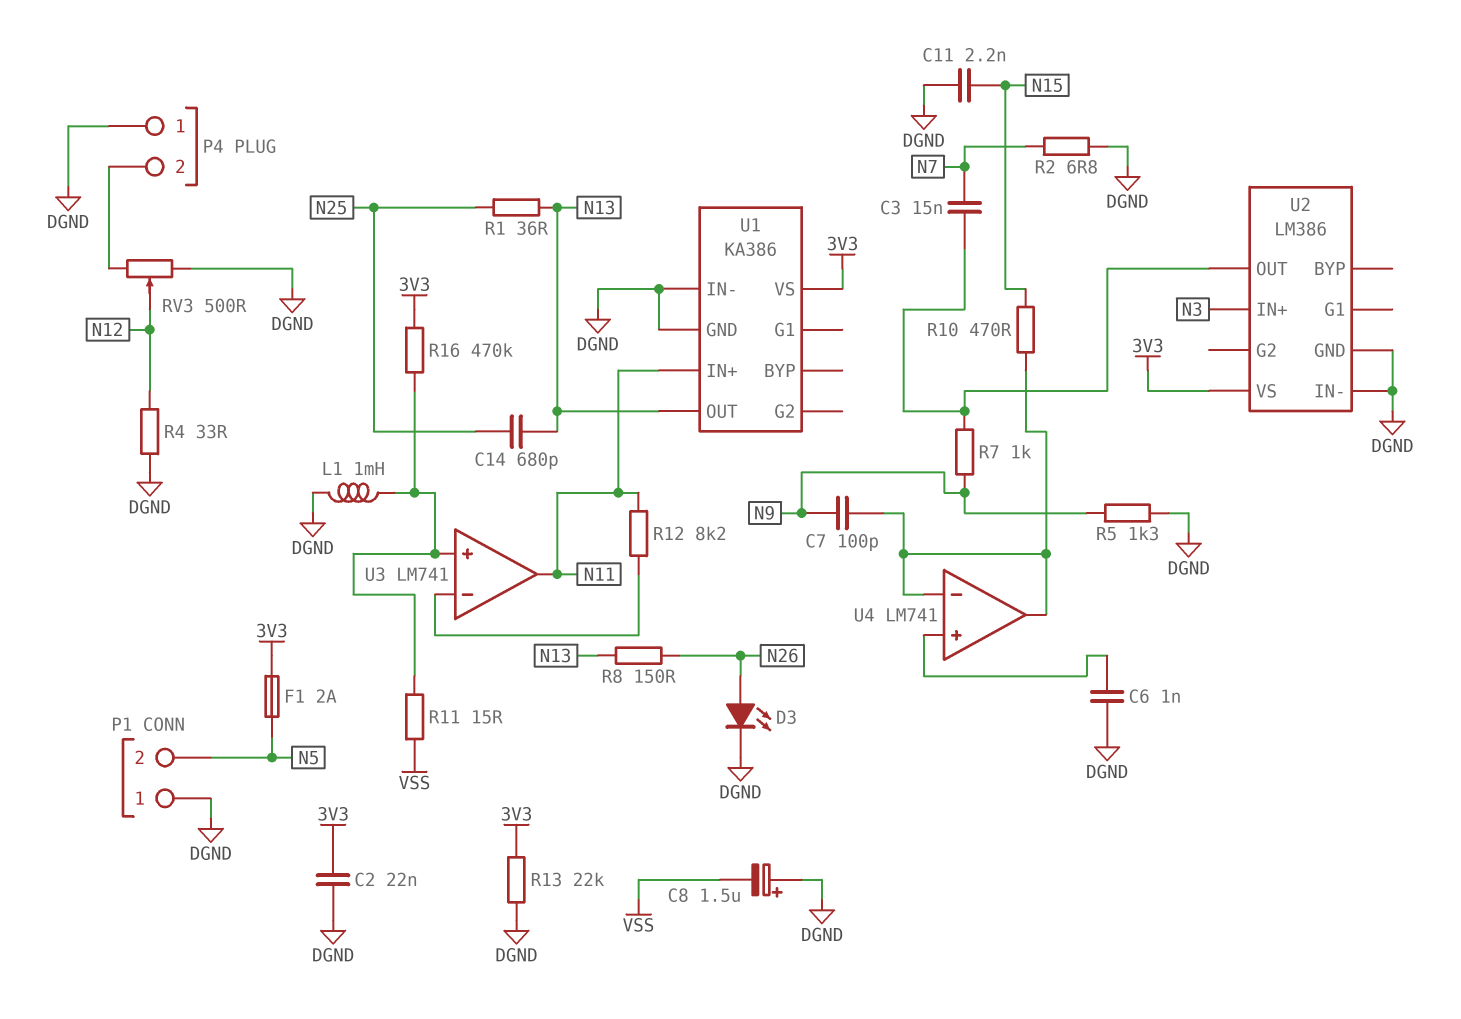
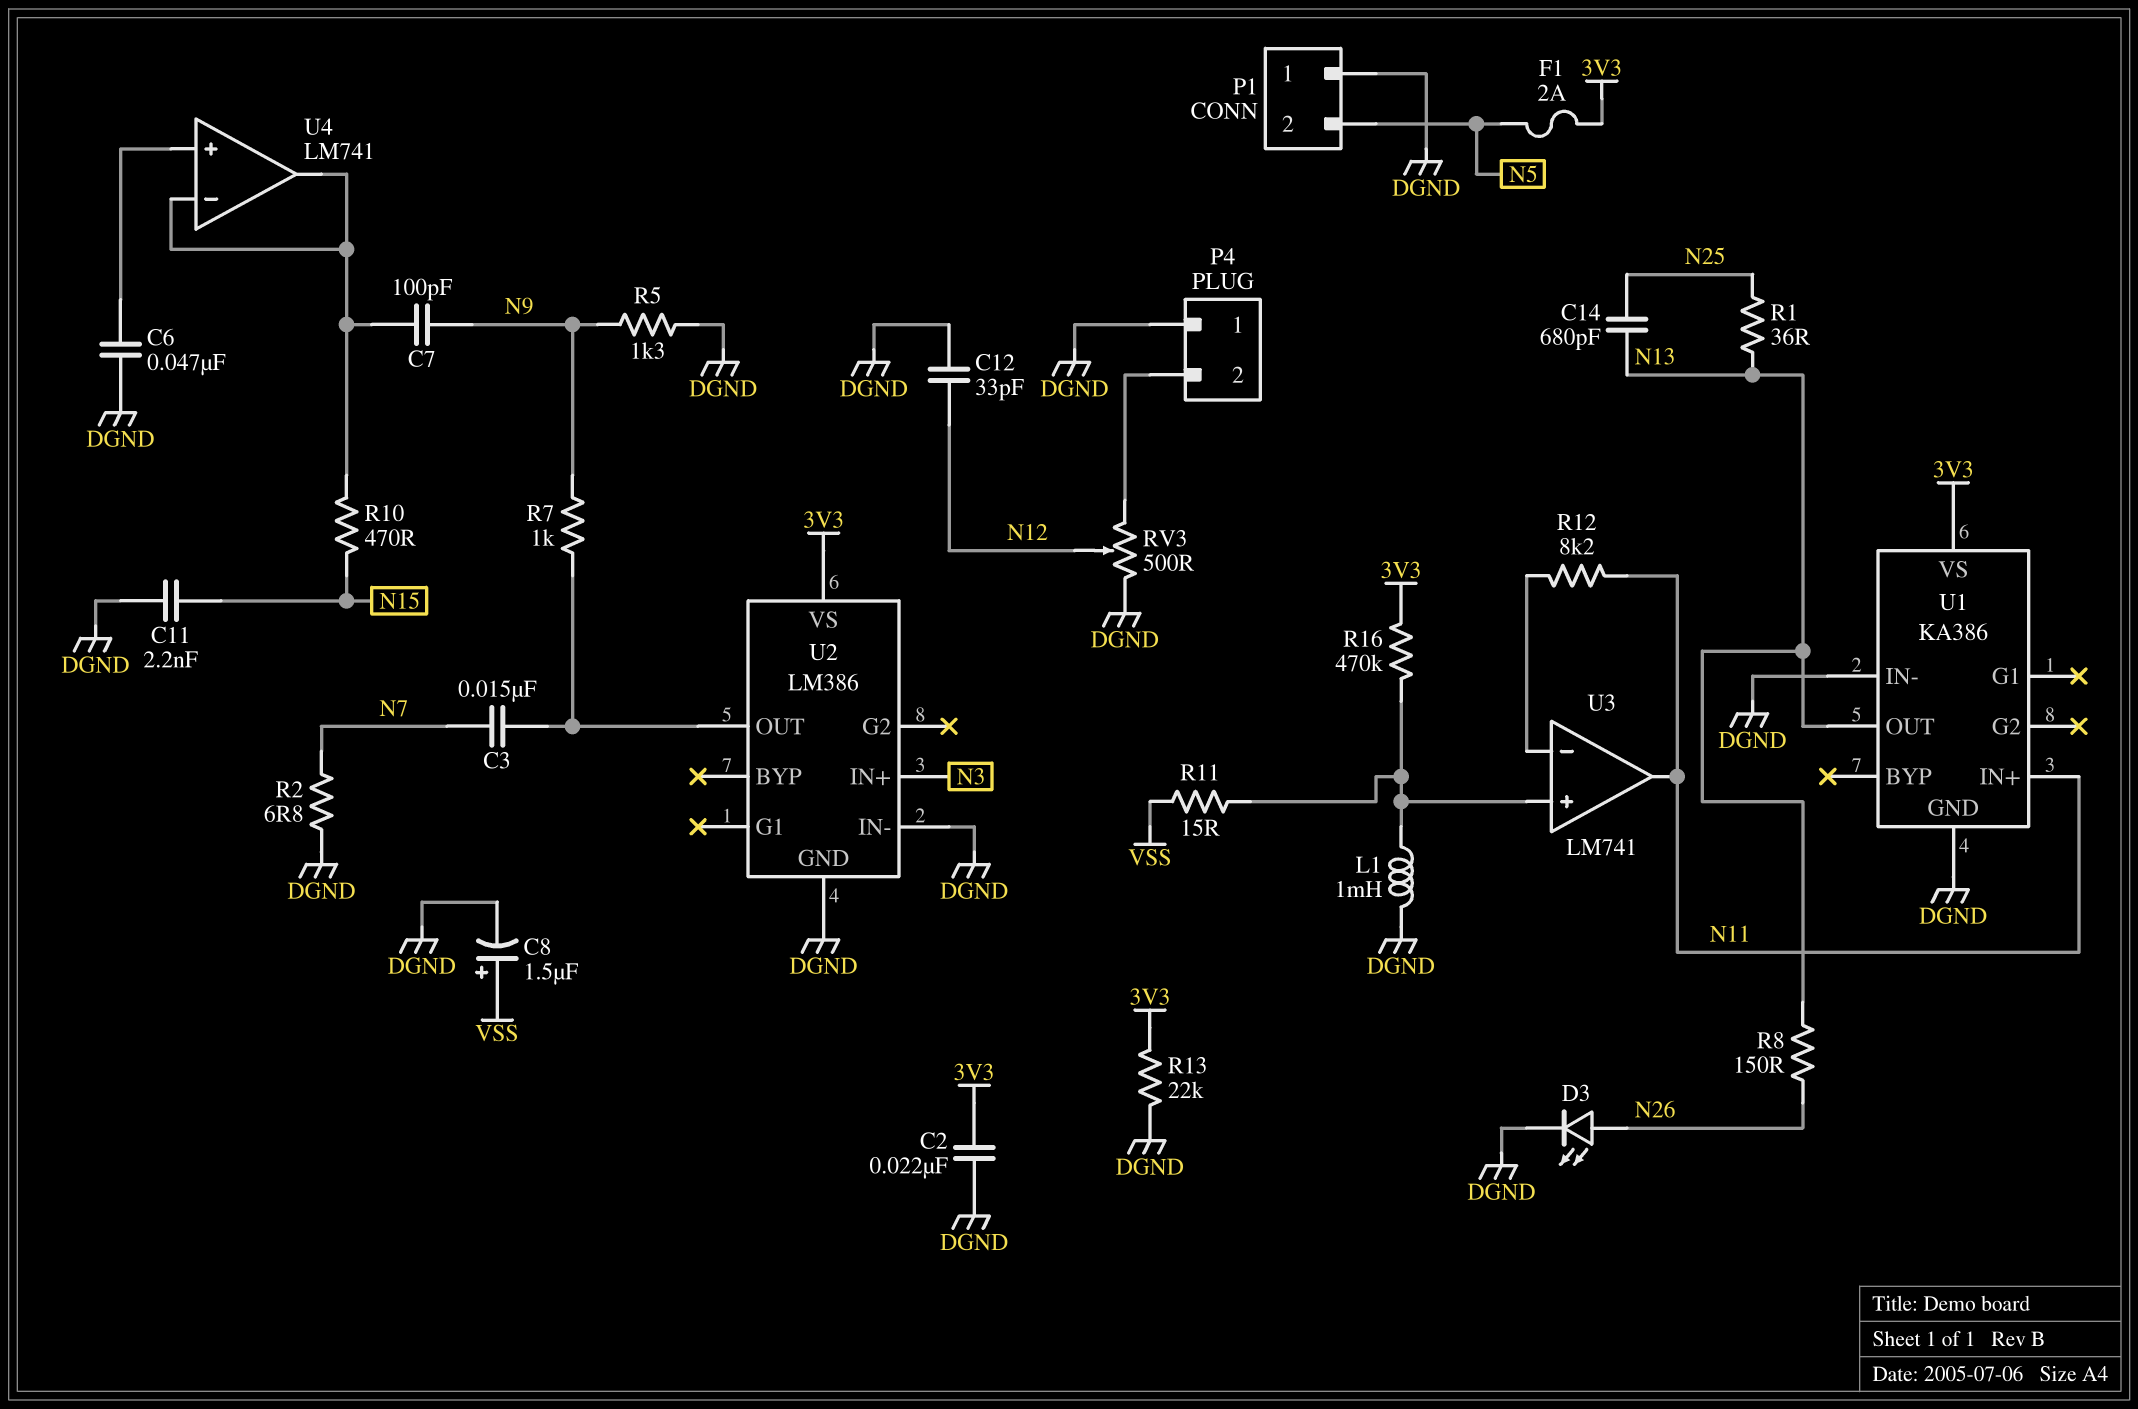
C6: 1nF (DGND, U4/in+) -> 47nF (DGND, U4/in+)
C8: 1.5uF (plus DGND, minus VSS) -> 1.5uF (plus VSS, minus DGND)
C12: none -> 33pF (DGND, N12)
R4: 33 (DGND, N12) -> none

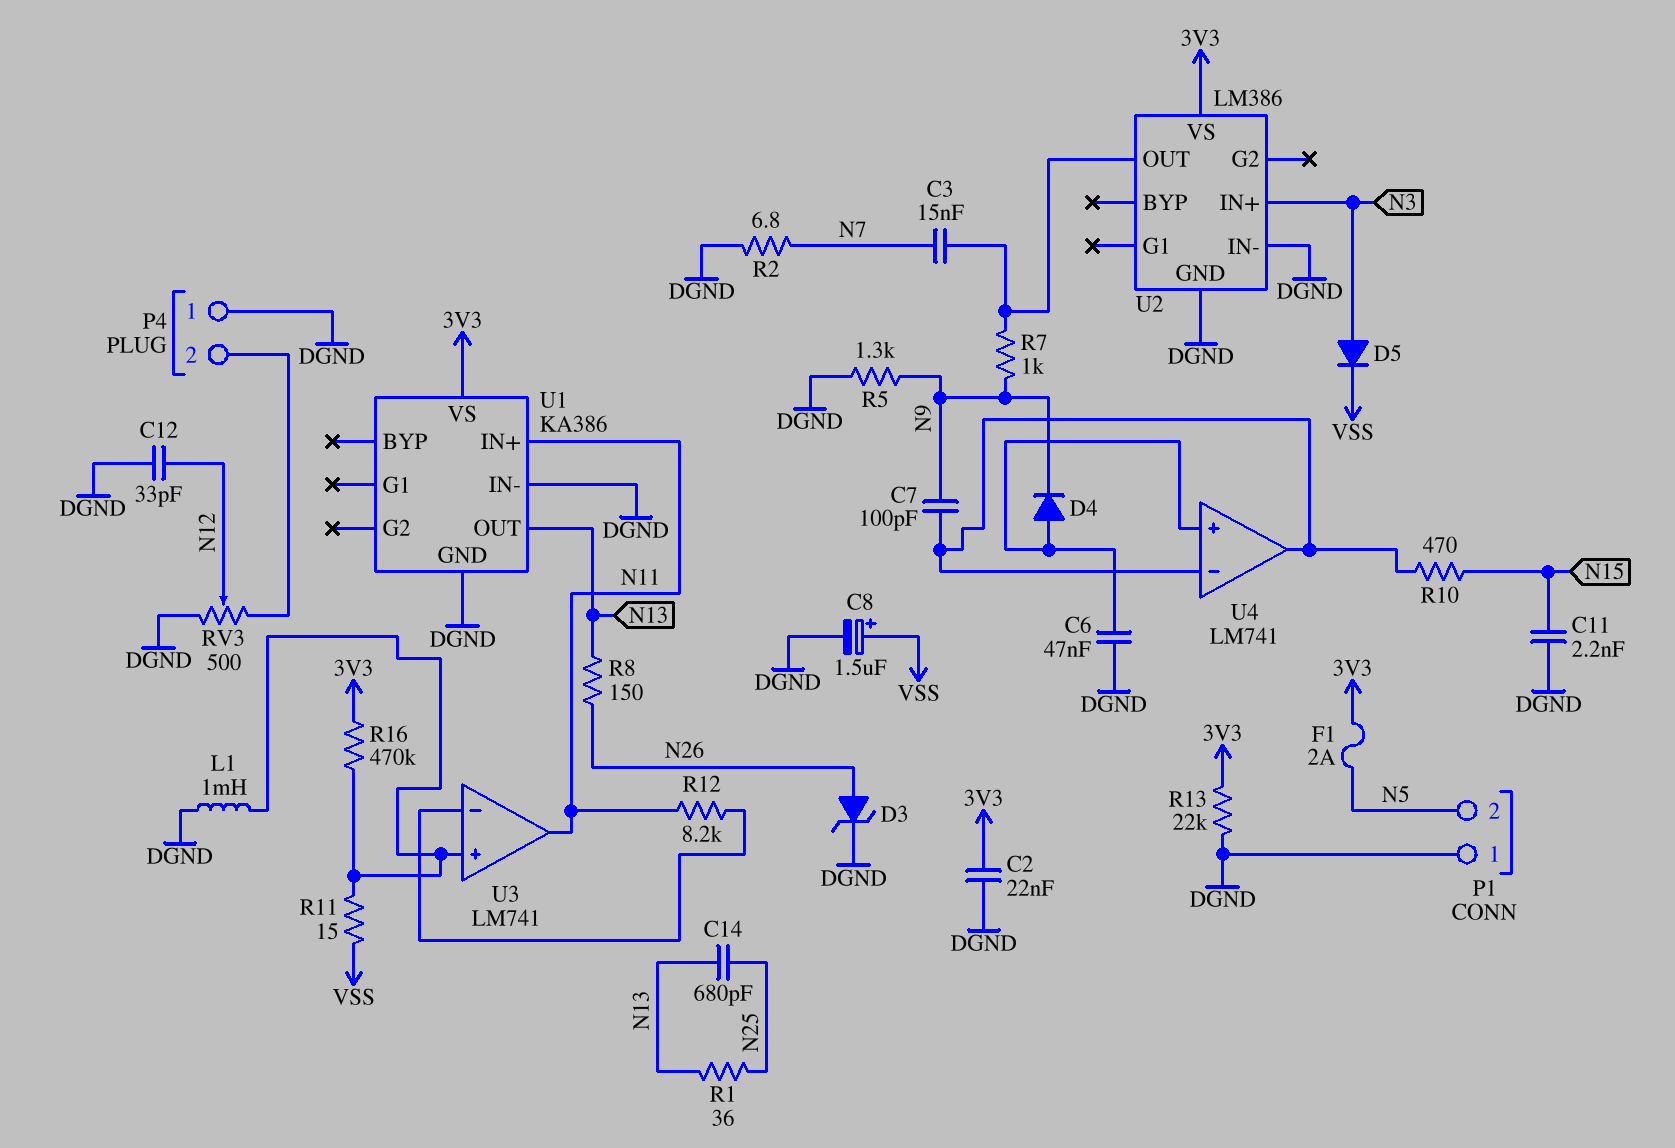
D3: LED (A N26, K DGND) -> zener (A N26, K DGND)
D4: none -> diode (A U4/in+, K N9)
D5: none -> diode (A N3, K VSS)

